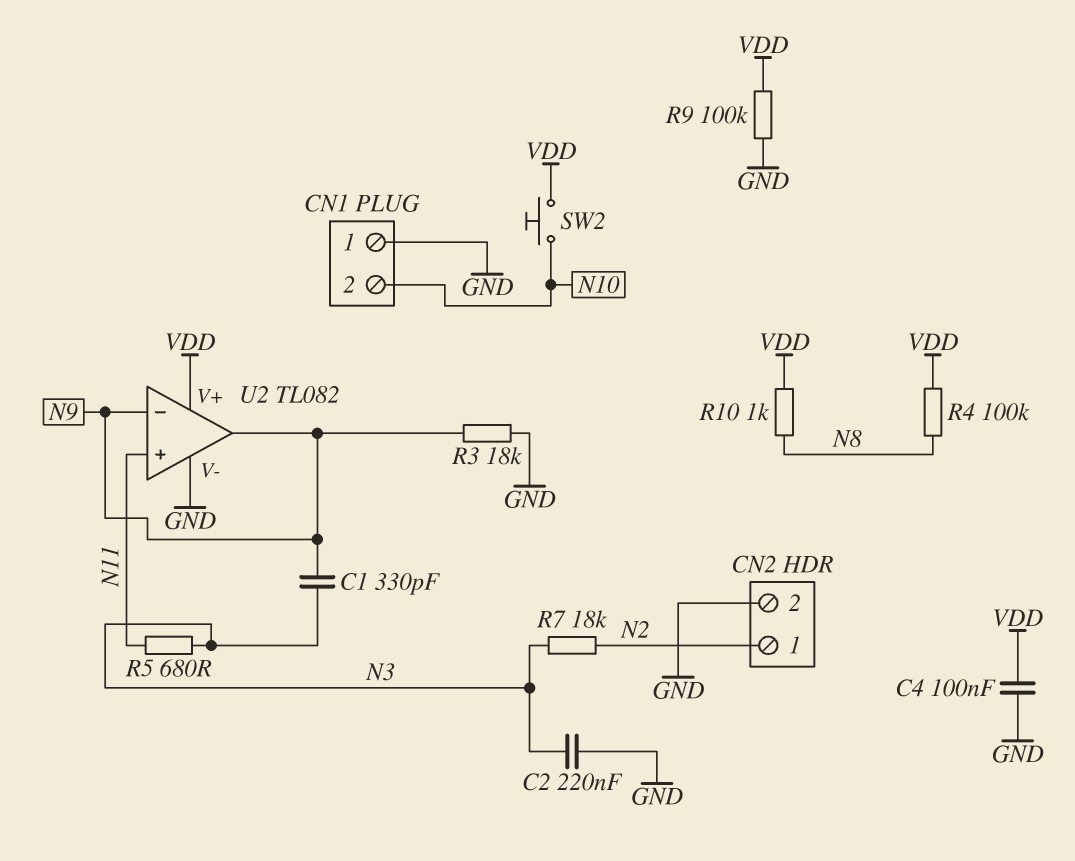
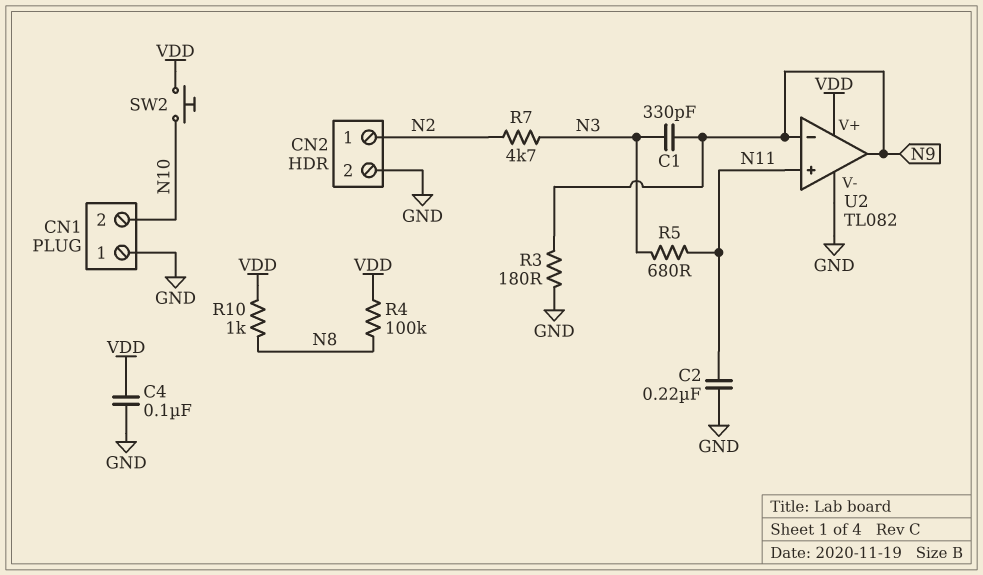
C2: 220nF (GND, N3) -> 220nF (GND, N11)
R3: 18k (GND, N9) -> 180 (GND, N9)
R7: 18k (N2, N3) -> 4.7k (N2, N3)
R9: 100k (GND, VDD) -> none

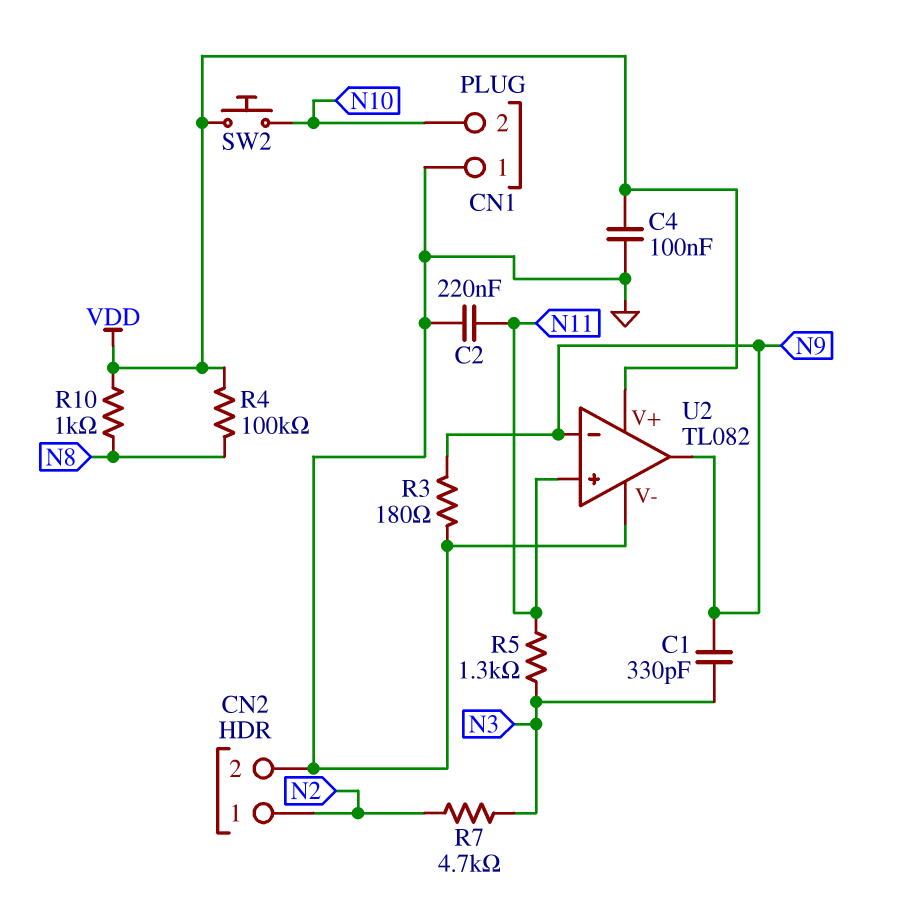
R5: 680 (N3, N11) -> 1.3k (N3, N11)

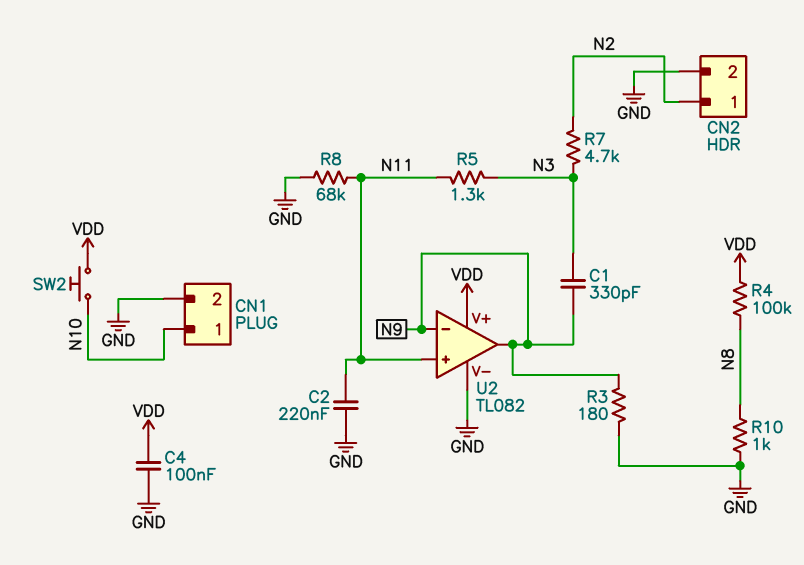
CN1 pin 1: GND -> N10
CN1 pin 2: N10 -> GND
R8: none -> 68k (GND, N11)
R10: 1k (N8, VDD) -> 1k (GND, N8)

